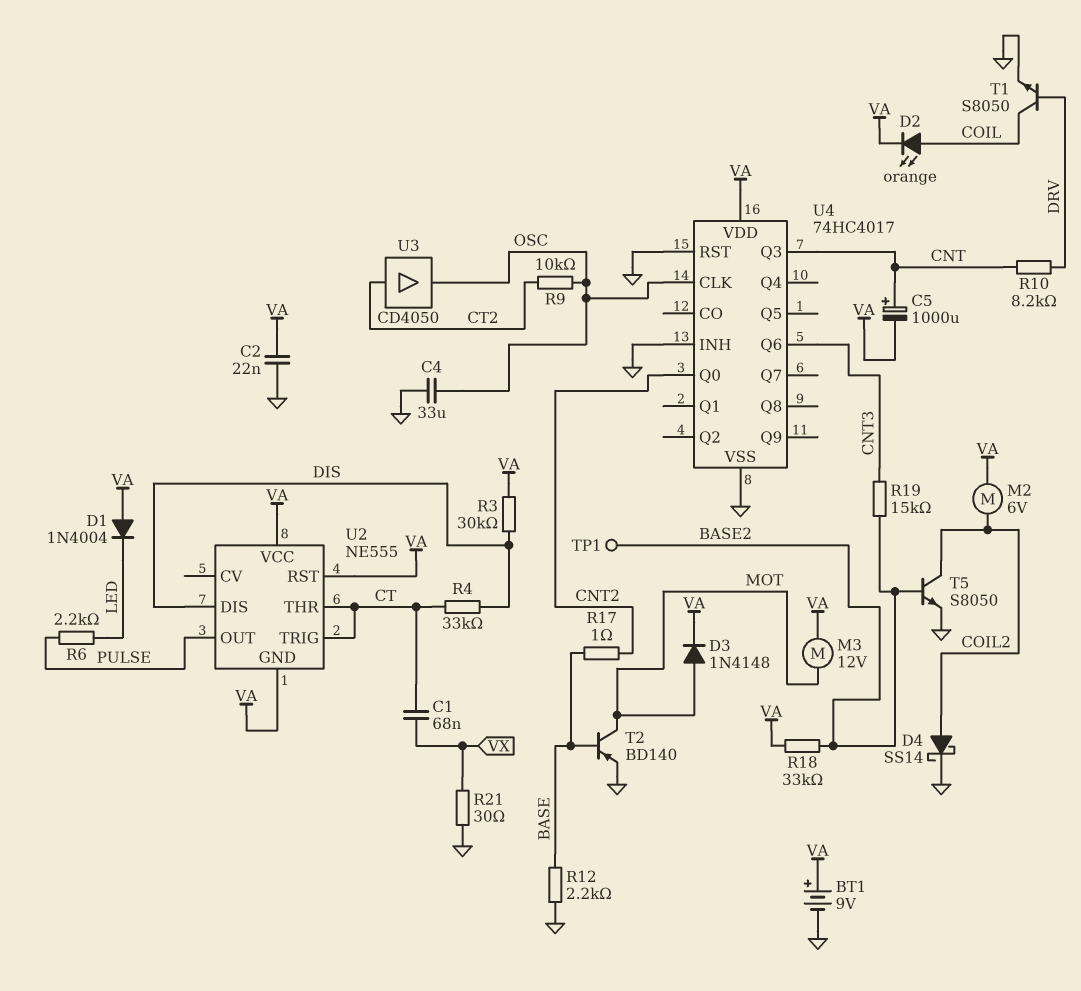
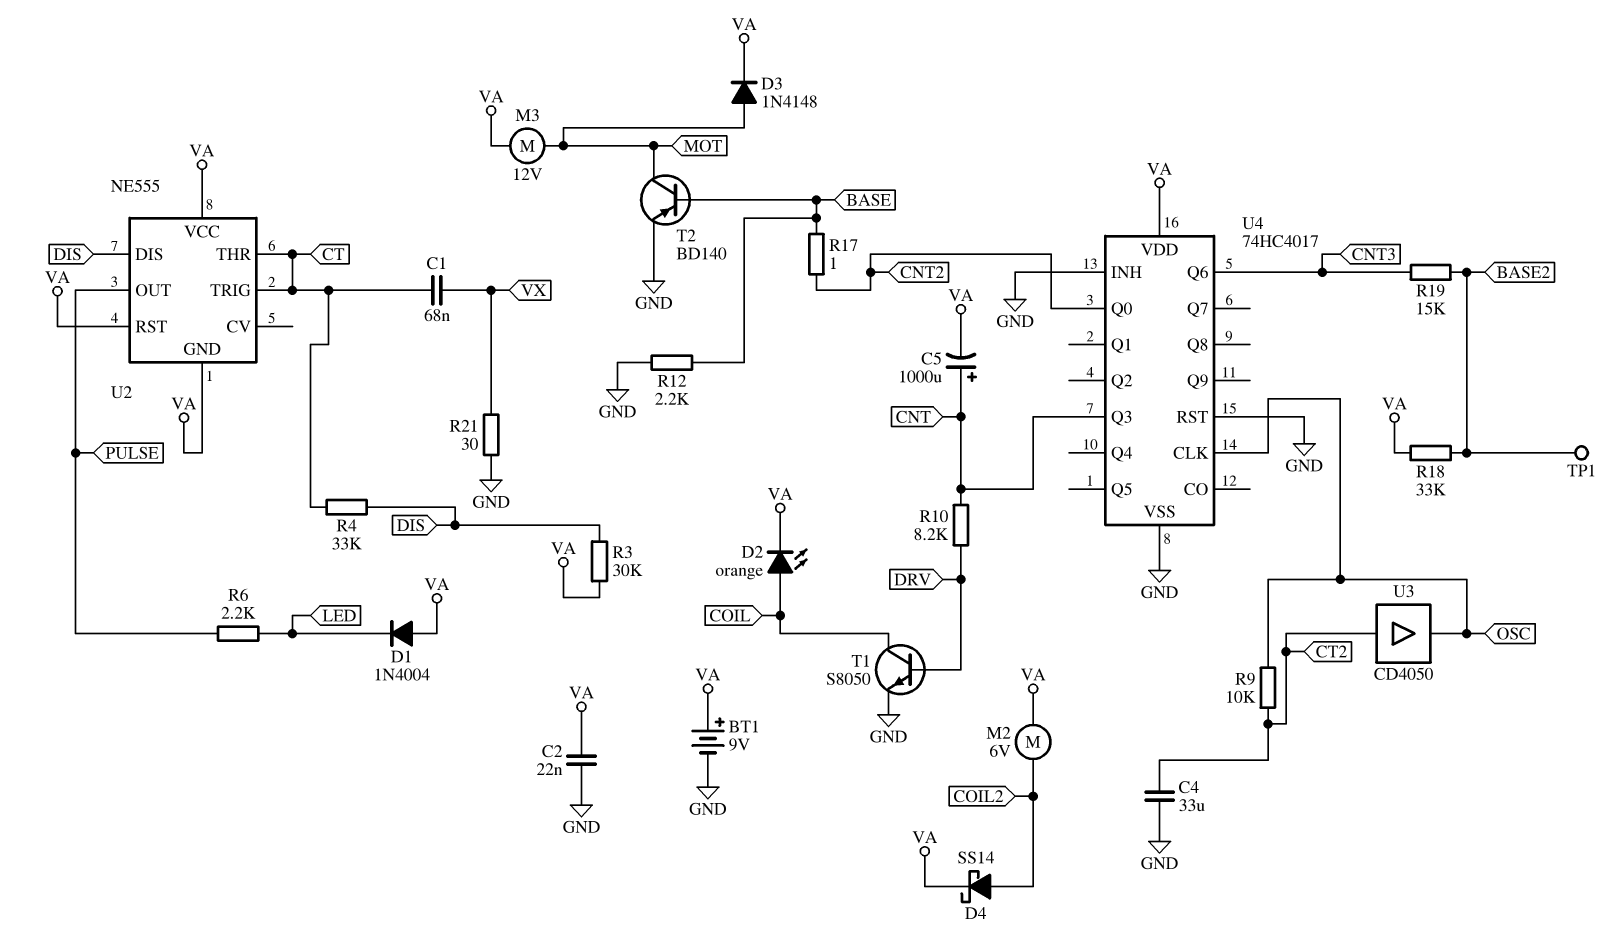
C4: 33uF (GND, OSC) -> 33uF (CT2, GND)
D4: schottky SS14 (A COIL2, K GND) -> schottky SS14 (A COIL2, K VA)
T5: NPN S8050 (B BASE2, C COIL2, E GND) -> none

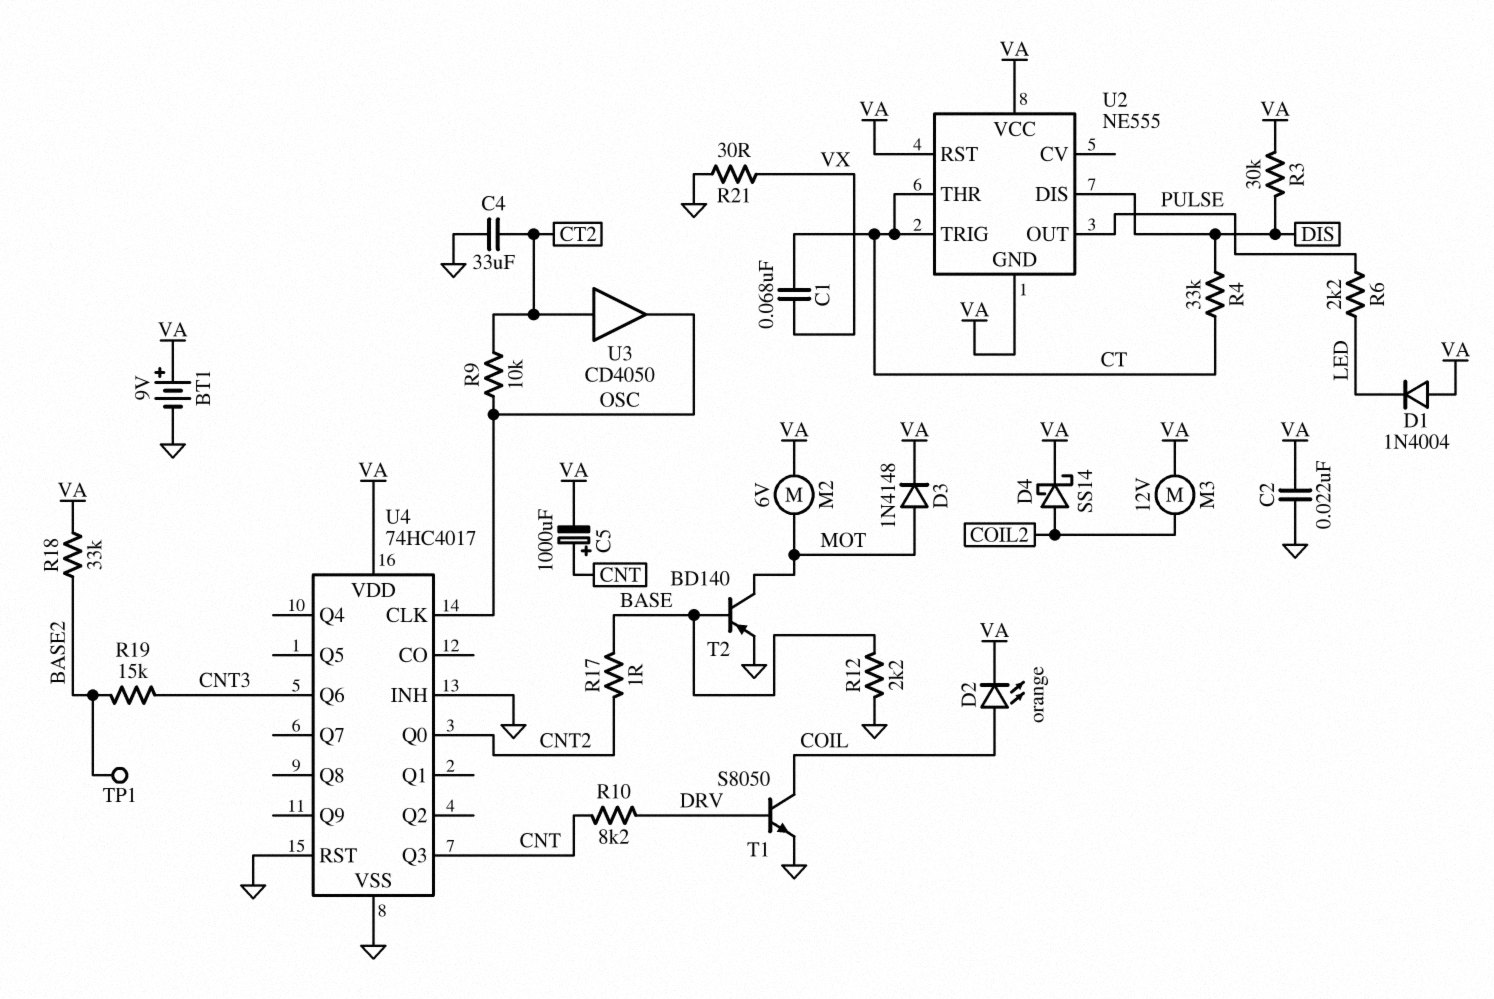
M2: motor 6V (COIL2, VA) -> motor 6V (MOT, VA)
M3: motor 12V (MOT, VA) -> motor 12V (COIL2, VA)

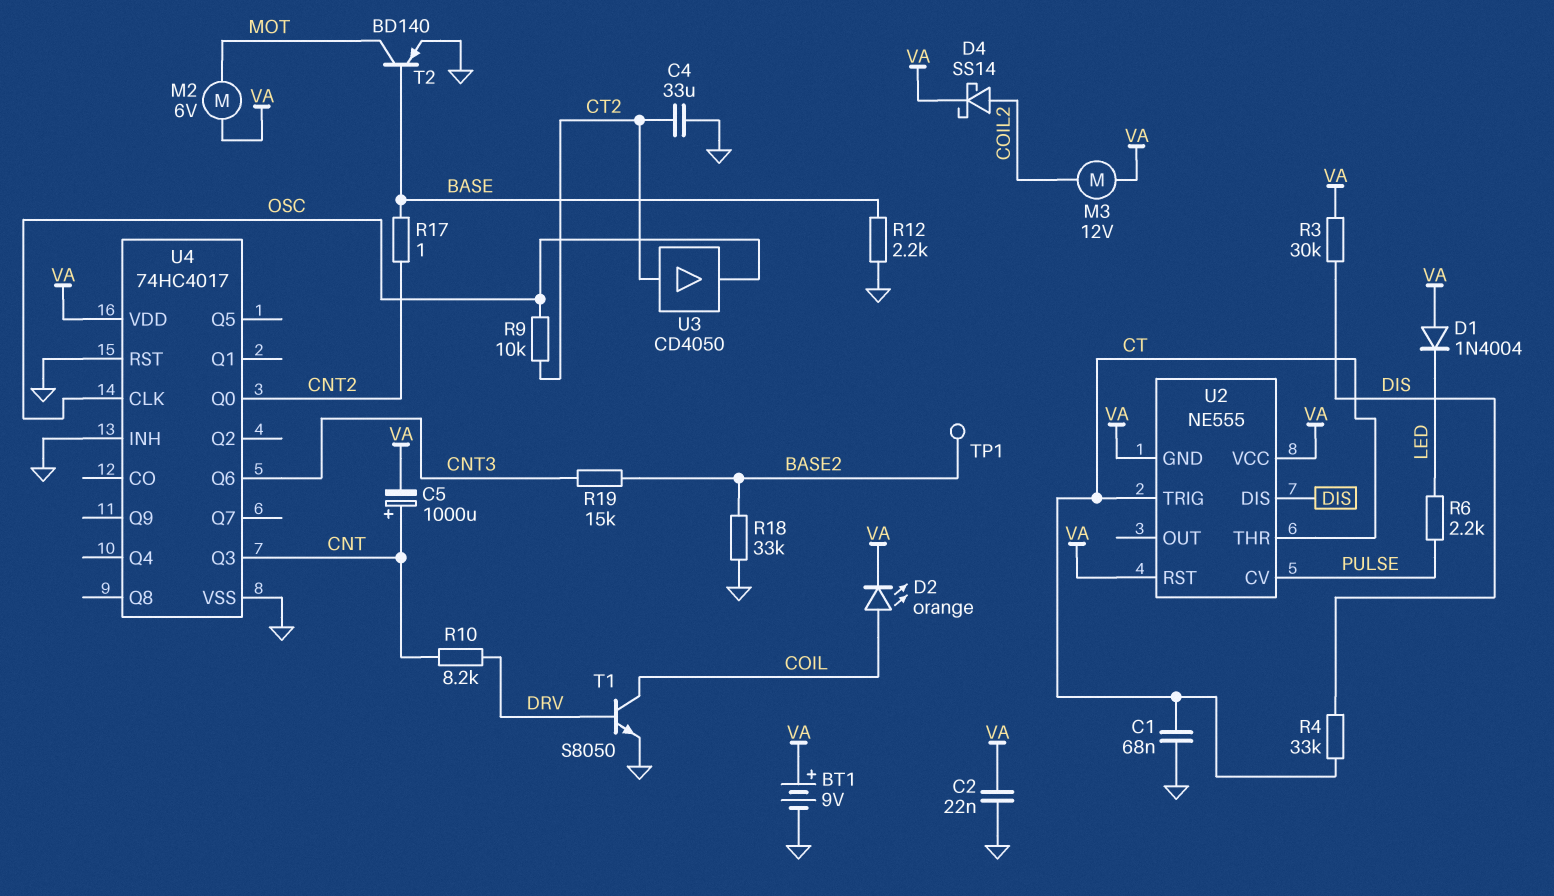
C1: 68nF (CT, VX) -> 68nF (CT, GND)
D3: diode 1N4148 (A MOT, K VA) -> none
R18: 33k (BASE2, VA) -> 33k (BASE2, GND)
R21: 30 (GND, VX) -> none
U2 pin CV: none -> PULSE
U2 pin OUT: PULSE -> none

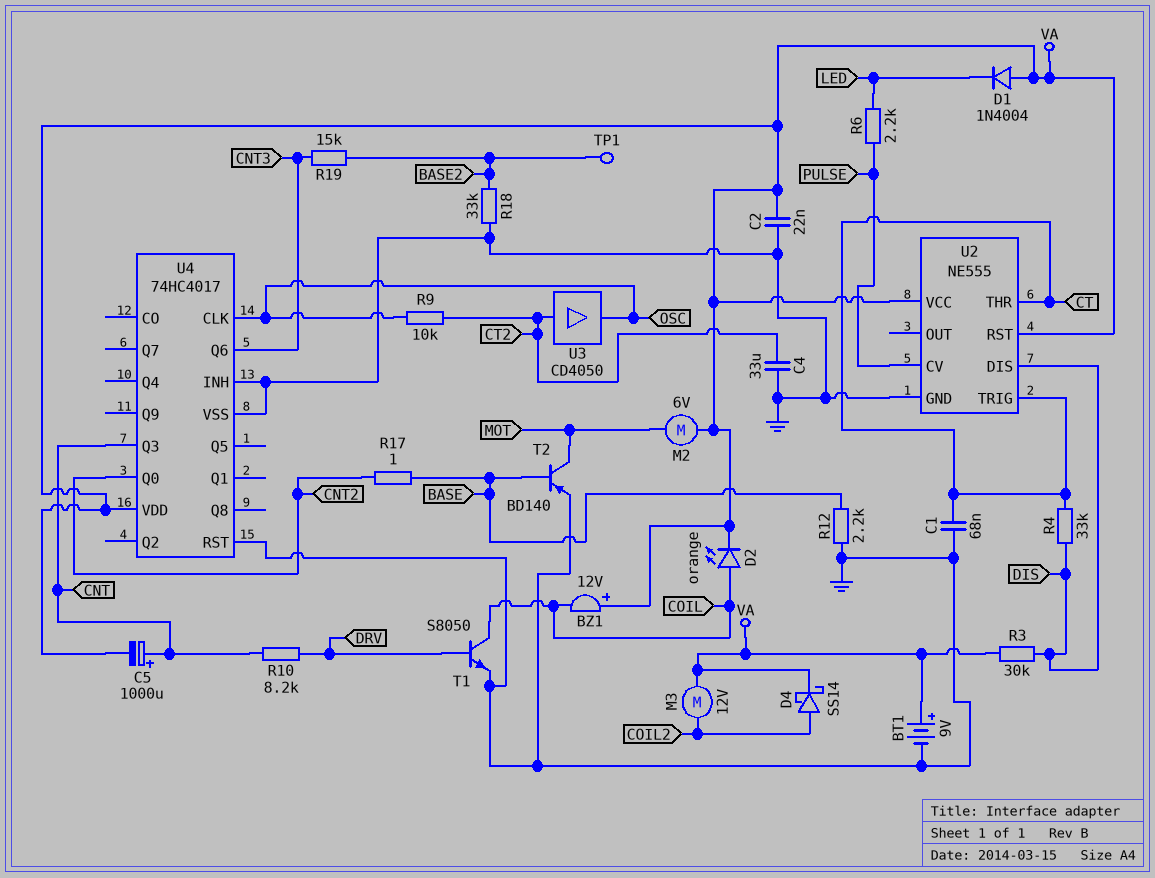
BZ1: none -> buzzer 12V (plus VA, minus COIL)
U2 pin GND: VA -> GND

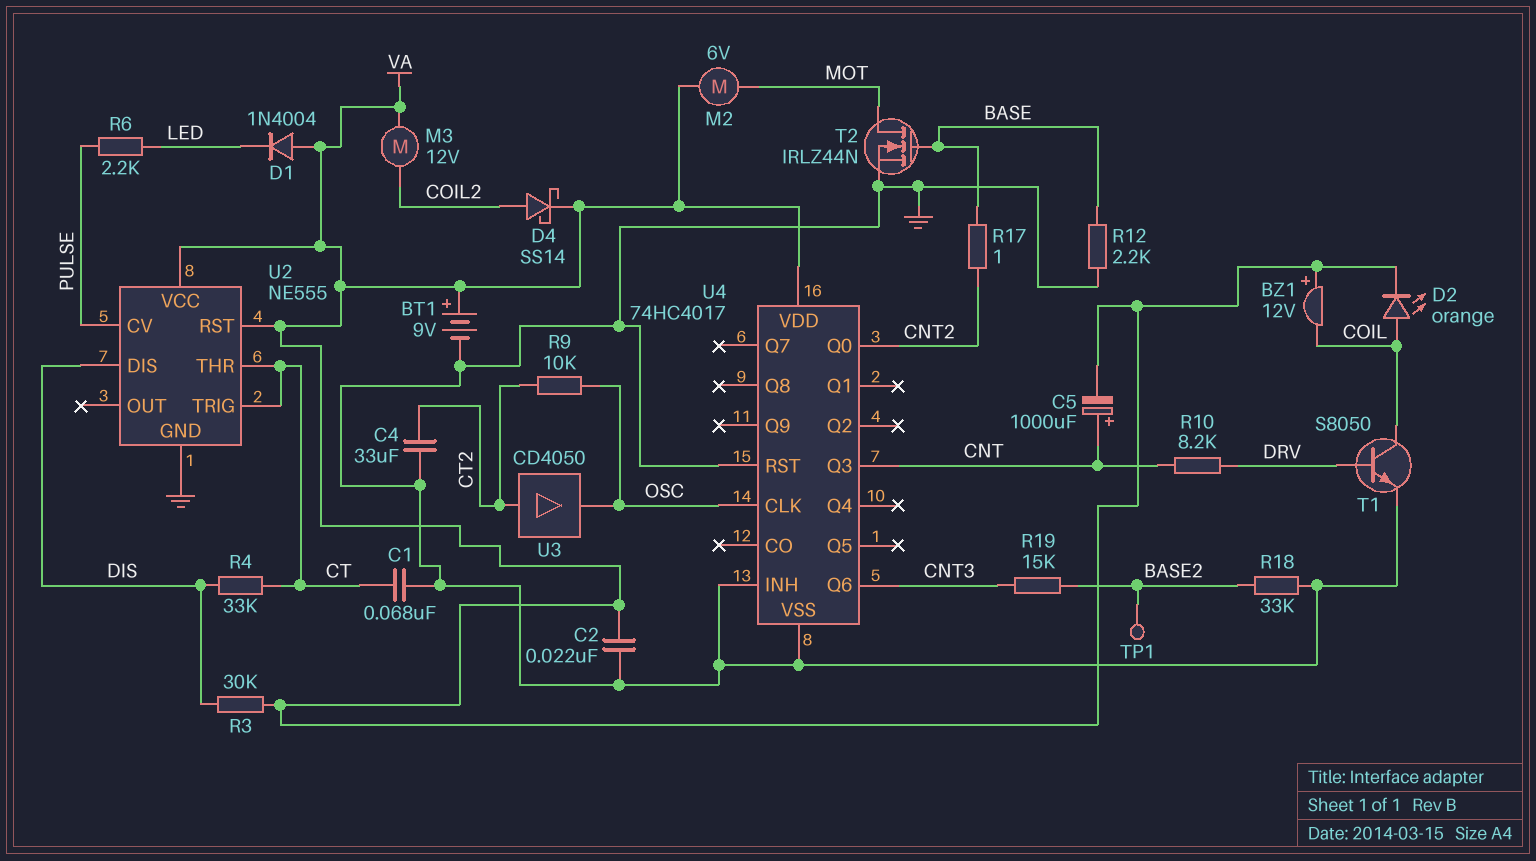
T2: PNP BD140 (B BASE, C MOT, E GND) -> NMOS IRLZ44N (G BASE, D MOT, S GND)

